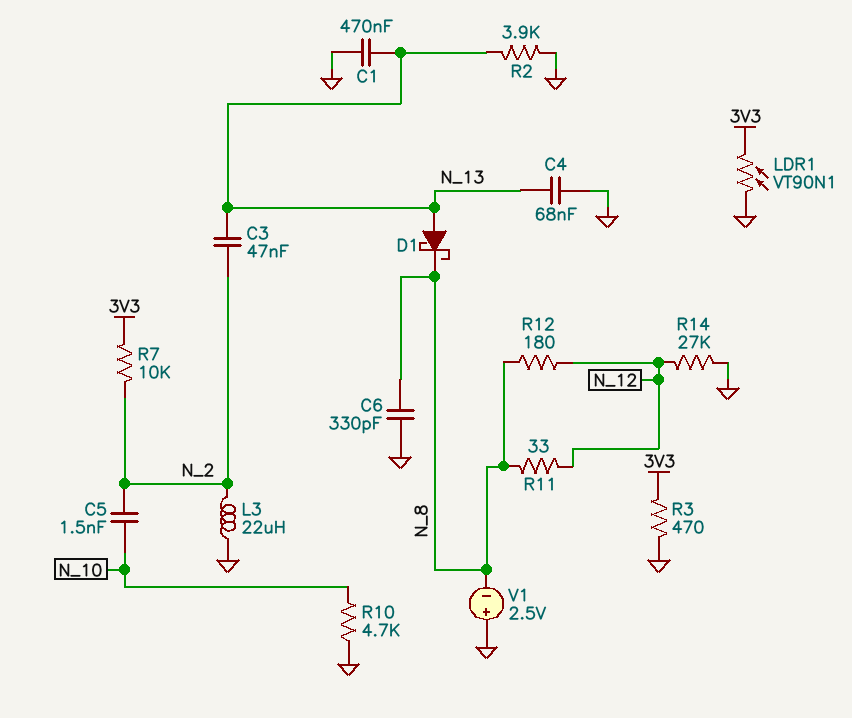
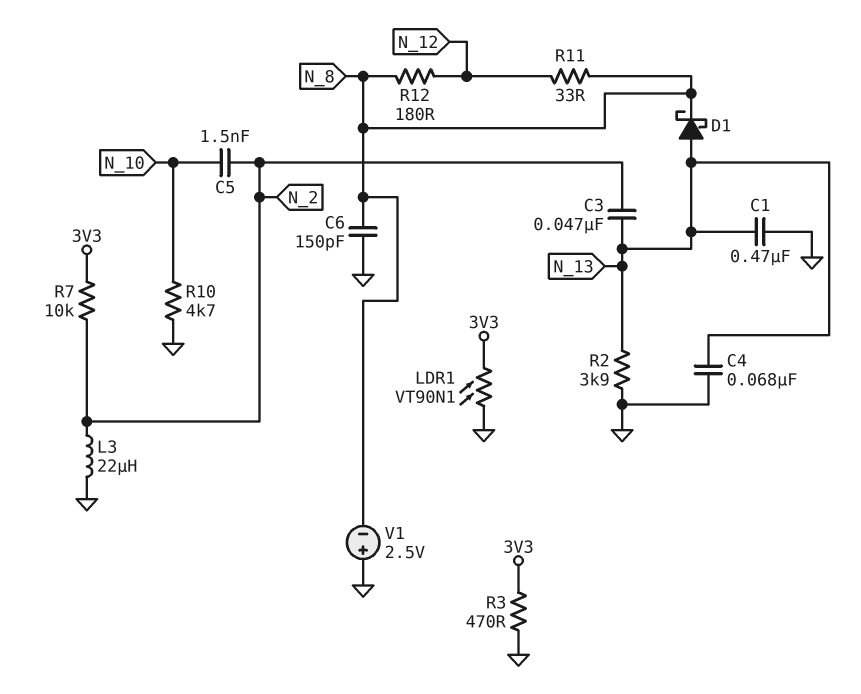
C6: 330pF (GND, N_8) -> 150pF (GND, N_8)
R14: 27k (GND, N_12) -> none

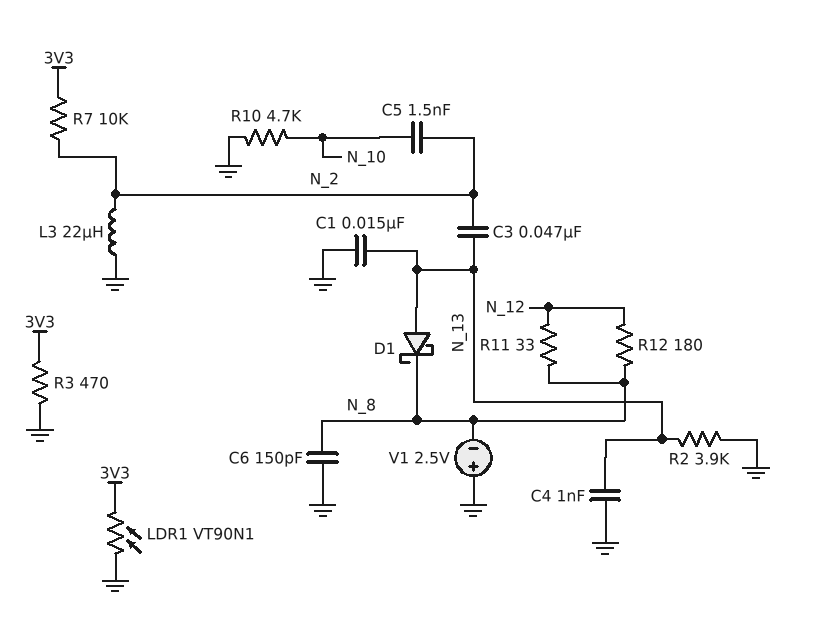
C1: 470nF (GND, N_13) -> 15nF (GND, N_13)
C4: 68nF (GND, N_13) -> 1nF (GND, N_13)

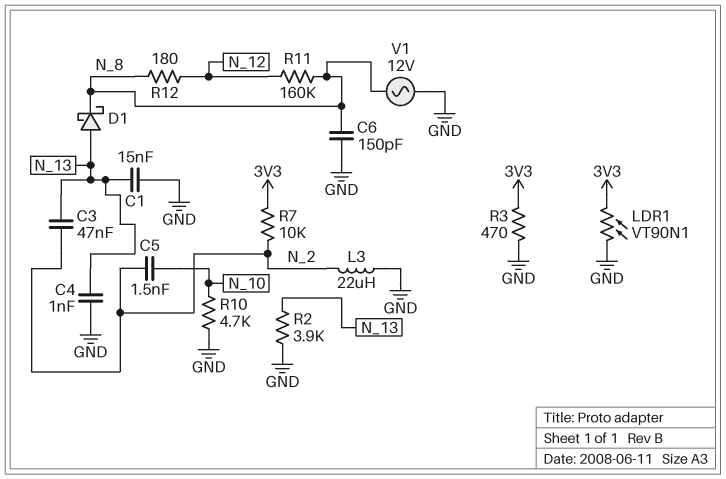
R11: 33 (N_8, N_12) -> 160k (N_8, N_12)
V1: 2.5V (plus GND, minus N_8) -> AC 12V (GND, N_8)

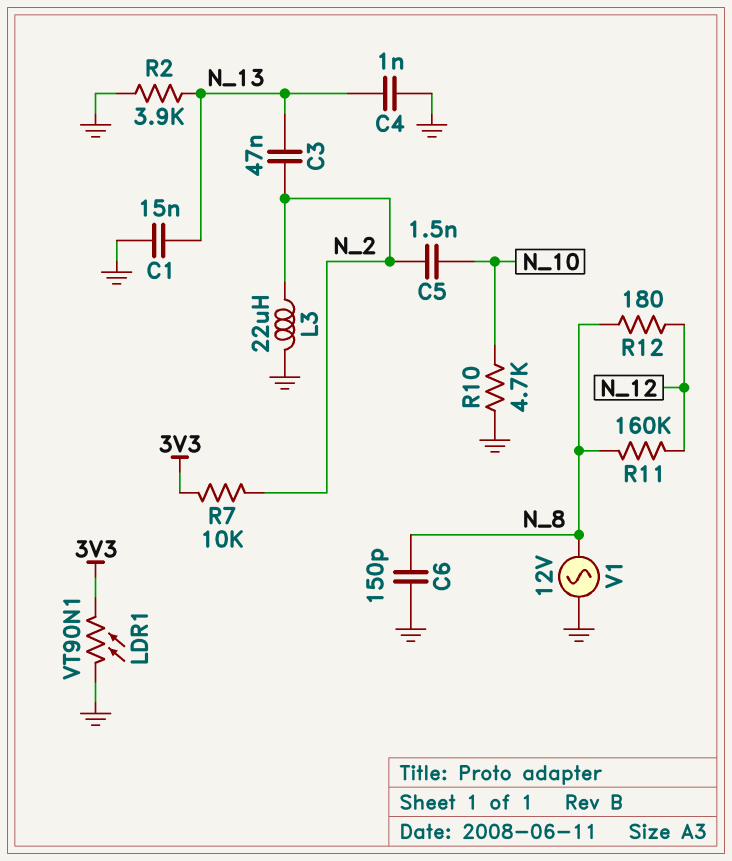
D1: schottky (A N_13, K N_8) -> none
R3: 470 (3V3, GND) -> none

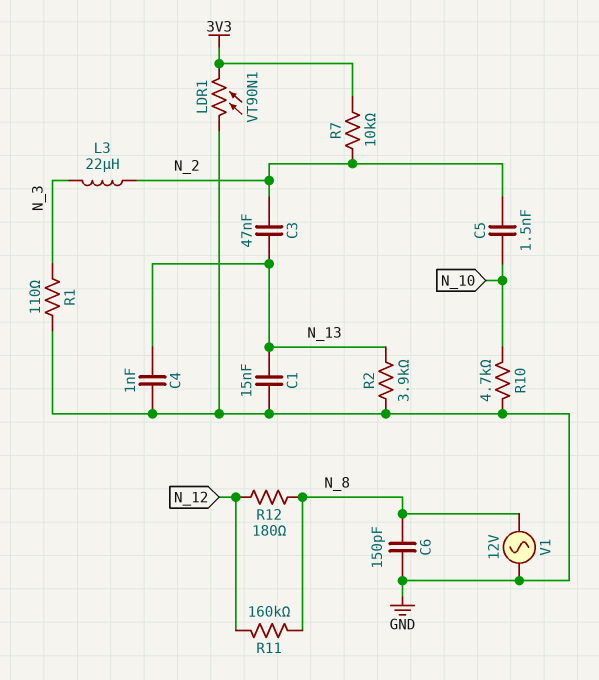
L3: 22uH (GND, N_2) -> 22uH (N_2, N_3)
R1: none -> 110 (GND, N_3)

